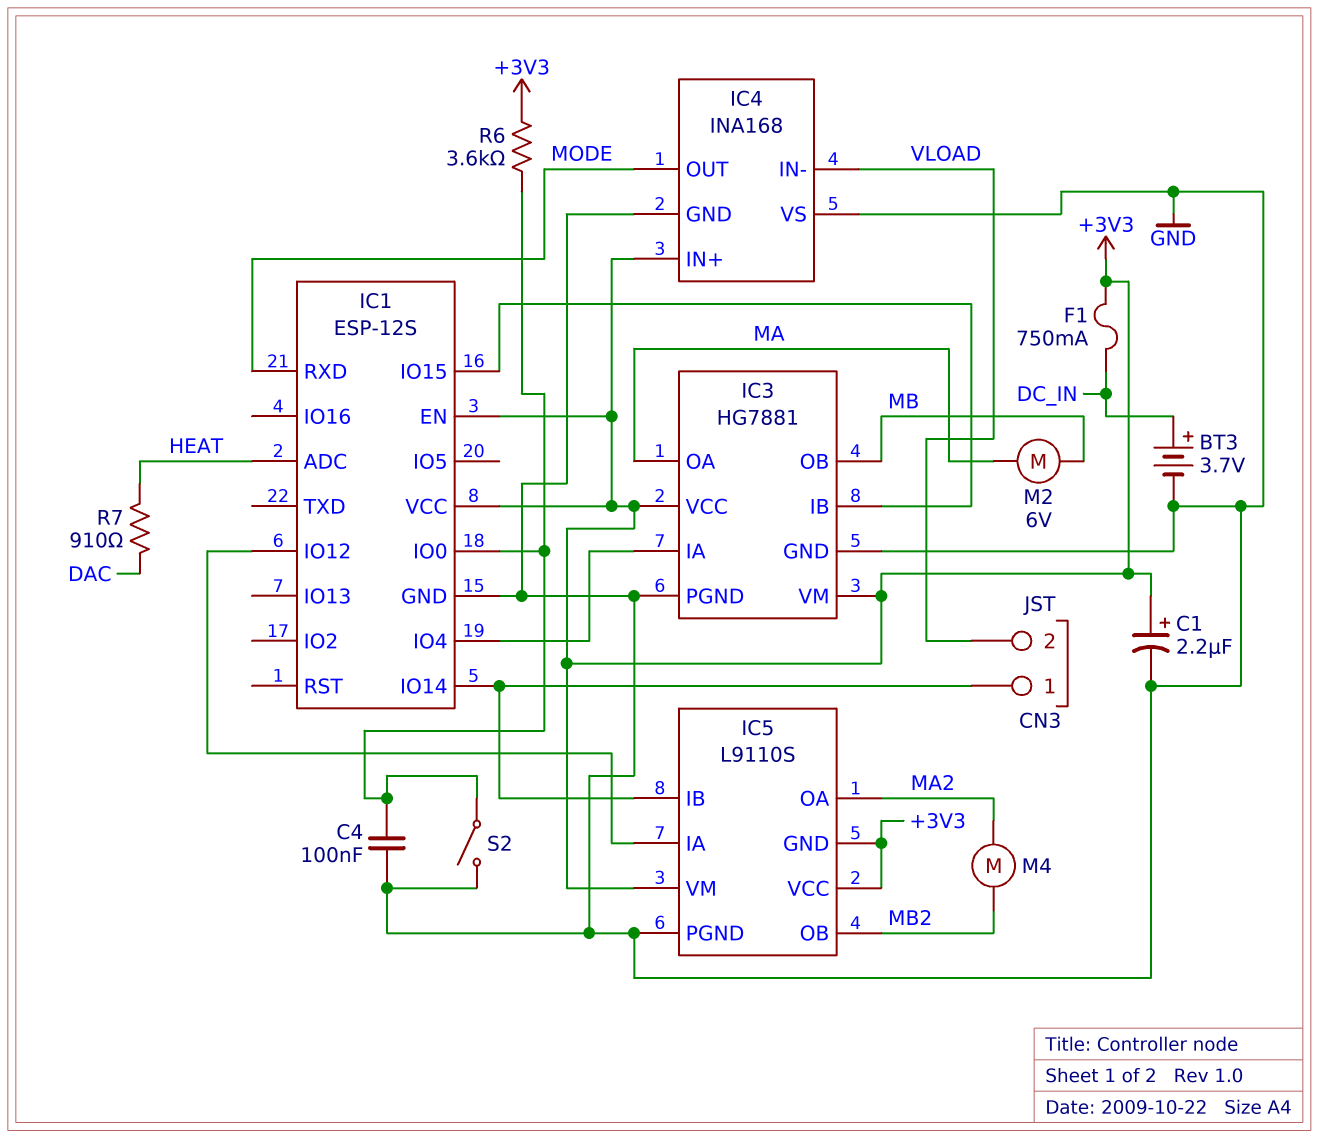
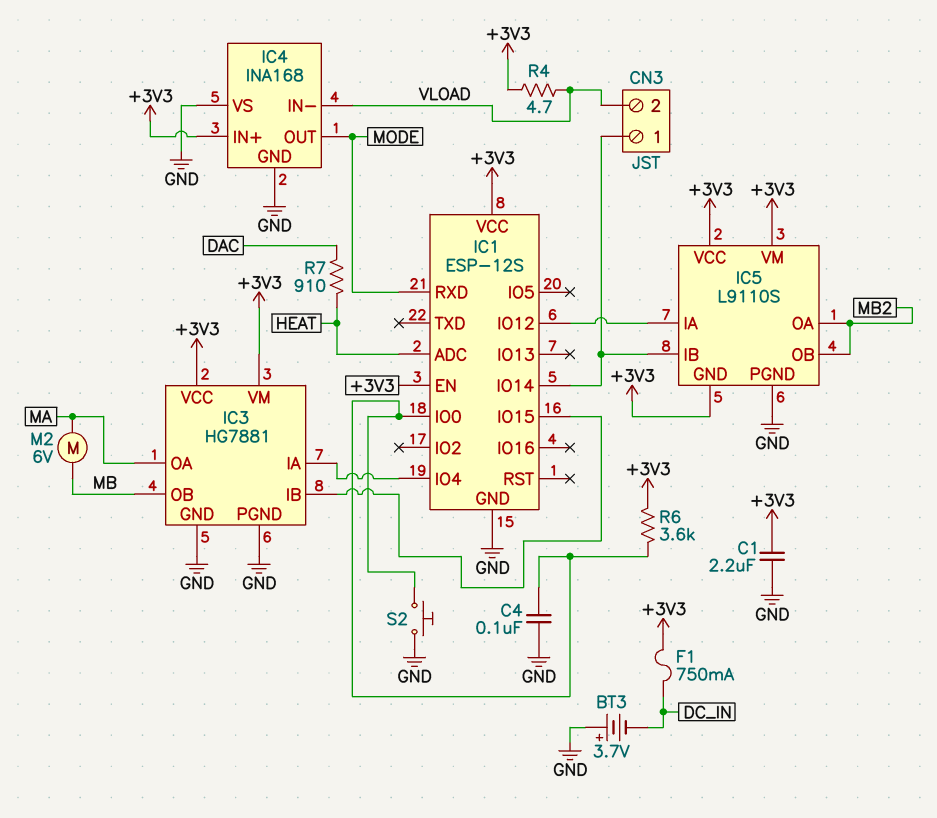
BT3: 3.7V (plus DC_IN, minus GND) -> 3.7V (plus GND, minus DC_IN)
C1: 2.2uF (plus +3V3, minus GND) -> 2.2uF (+3V3, GND)
IC5 pin OA: MA2 -> MB2
M4: motor (MA2, MB2) -> none
R4: none -> 4.7 (+3V3, VLOAD)
S2: switch (GND, IC1/IO0) -> button (GND, IC1/IO0)

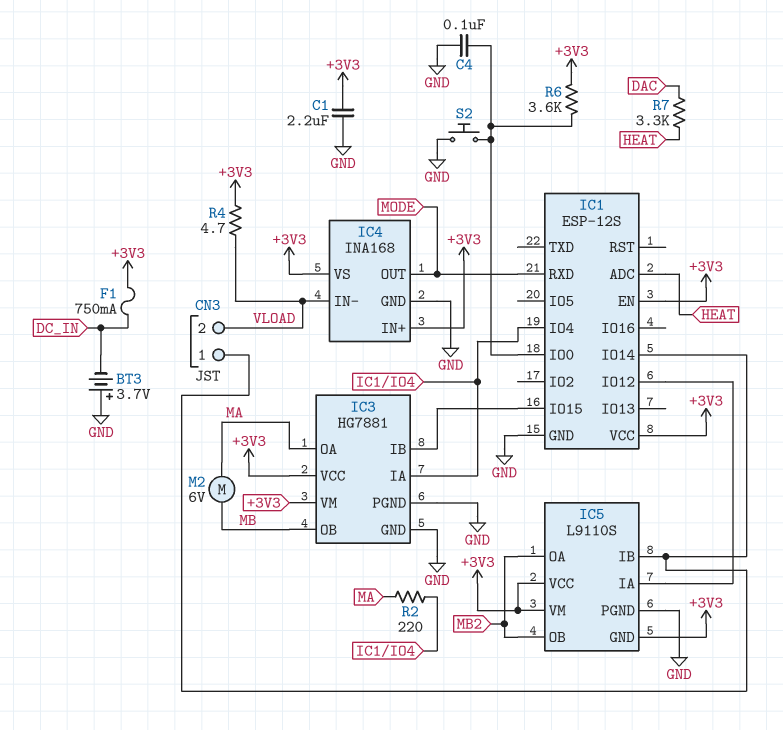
IC4 pin VS: GND -> +3V3
R2: none -> 220 (IC1/IO4, MA)
R7: 910 (DAC, HEAT) -> 3.3k (DAC, HEAT)

